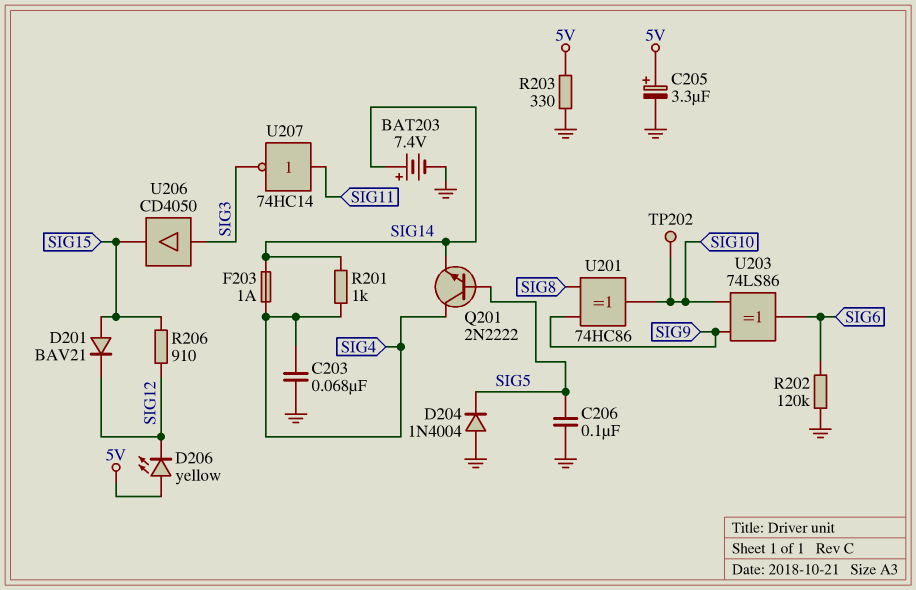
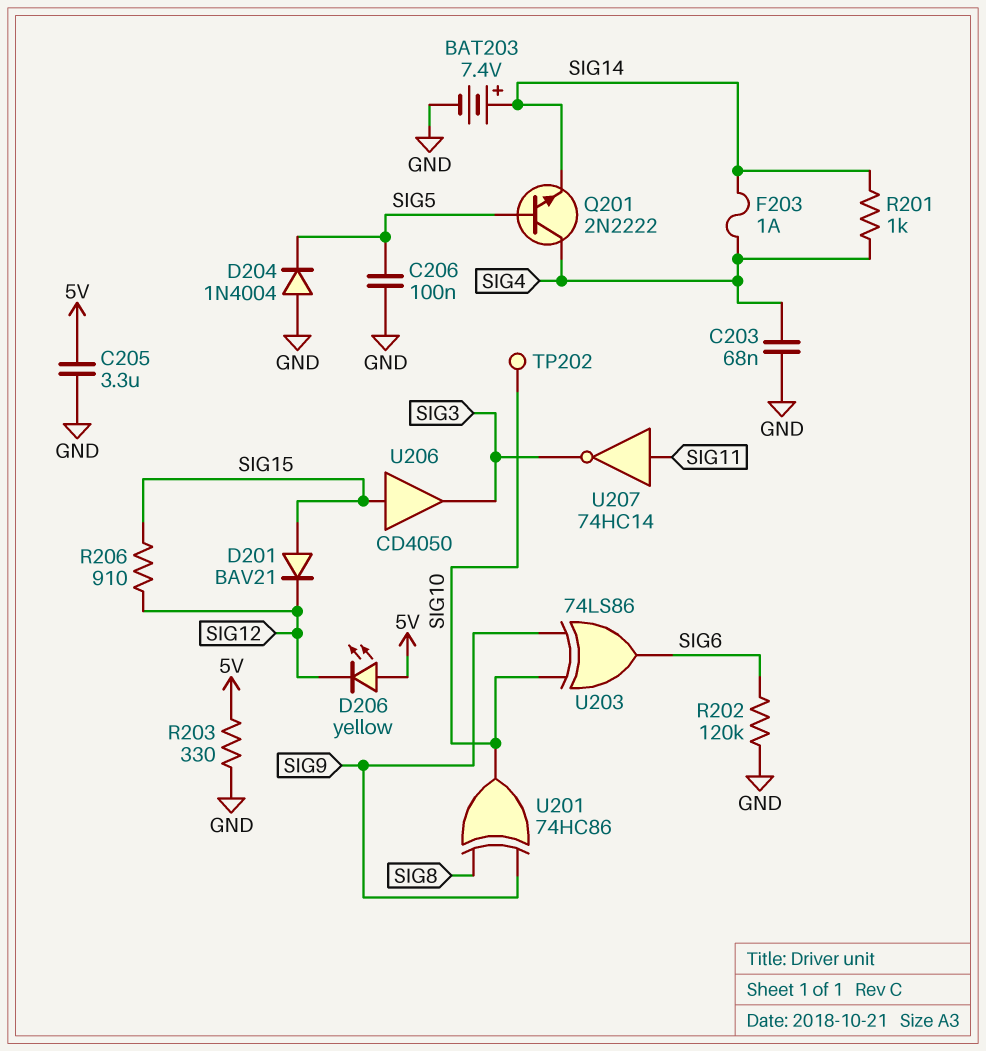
C205: 3.3uF (plus 5V, minus GND) -> 3.3uF (5V, GND)
U206: buffer CD4050 (in SIG3, out SIG15) -> buffer CD4050 (in SIG15, out SIG3)

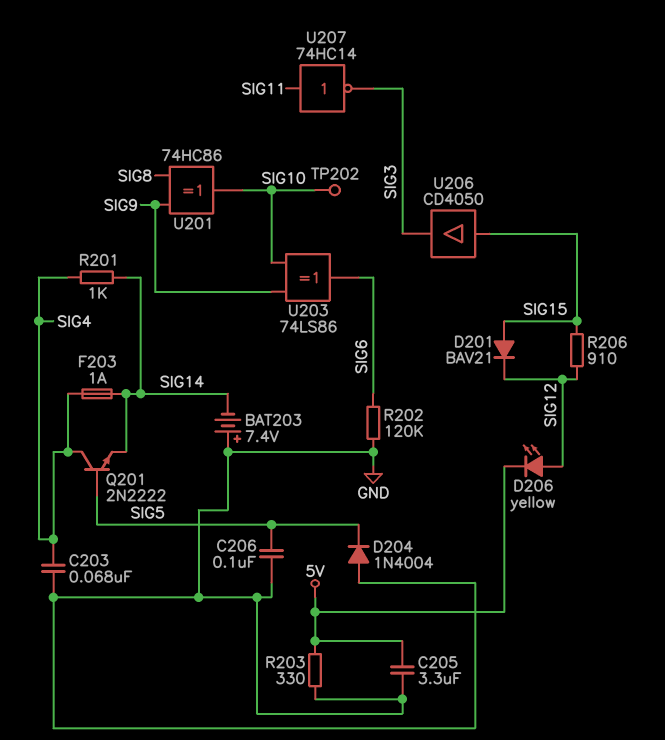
BAT203: 7.4V (plus SIG14, minus GND) -> 7.4V (plus GND, minus SIG14)
D206: LED yellow (A 5V, K SIG12) -> LED yellow (A SIG12, K 5V)

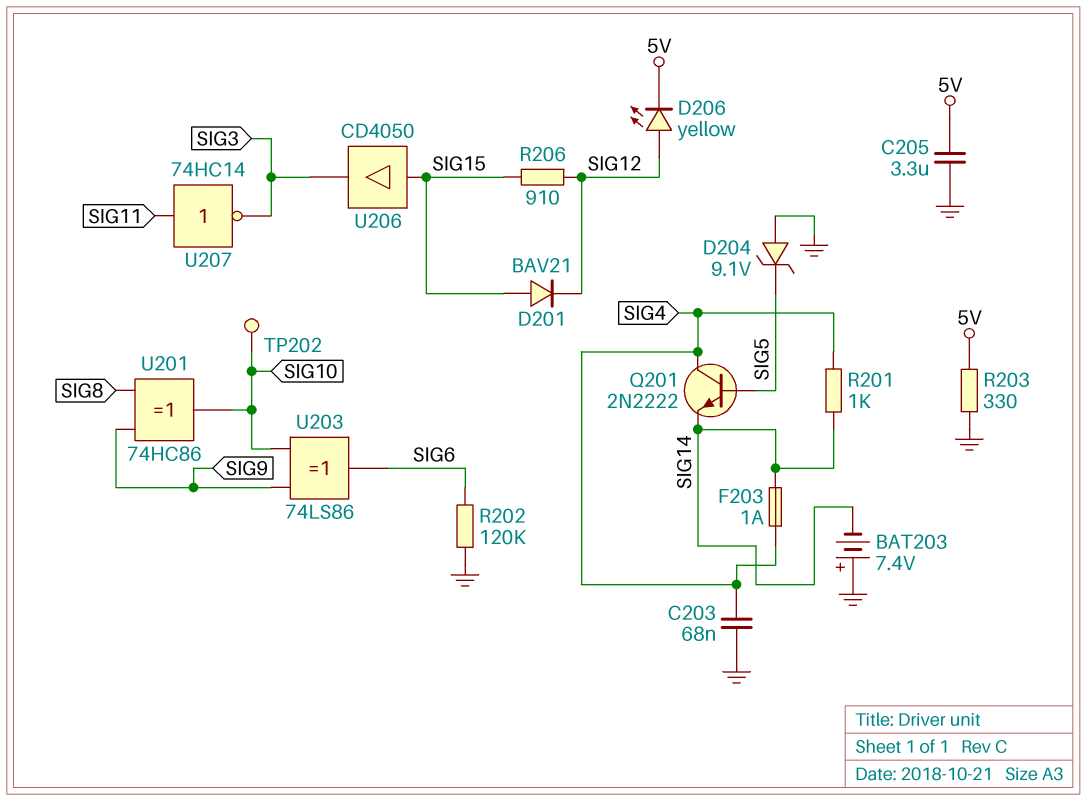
C206: 100nF (GND, SIG5) -> none
D204: diode 1N4004 (A GND, K SIG5) -> zener 9.1V (A GND, K SIG5)

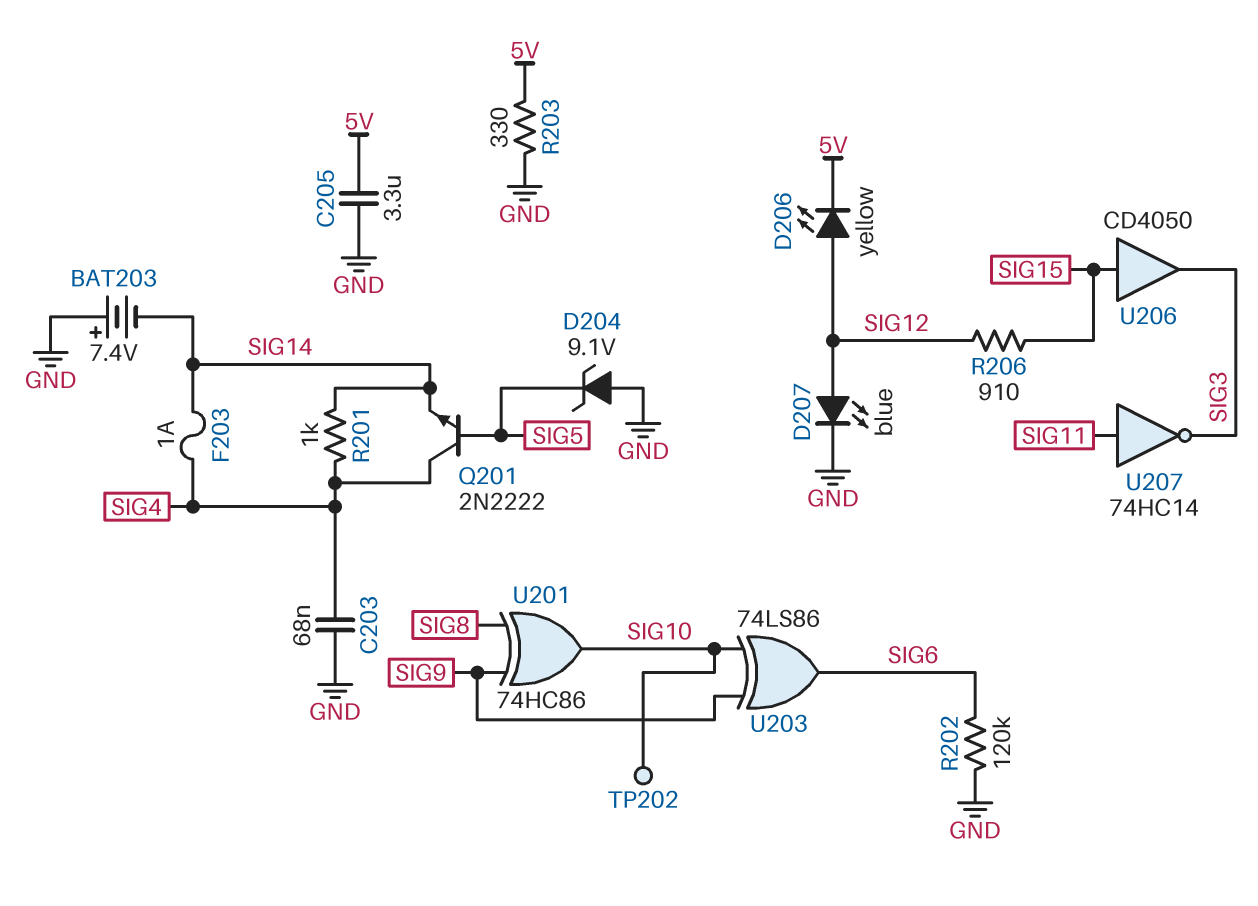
D201: diode BAV21 (A SIG15, K SIG12) -> none
D207: none -> LED blue (A SIG12, K GND)

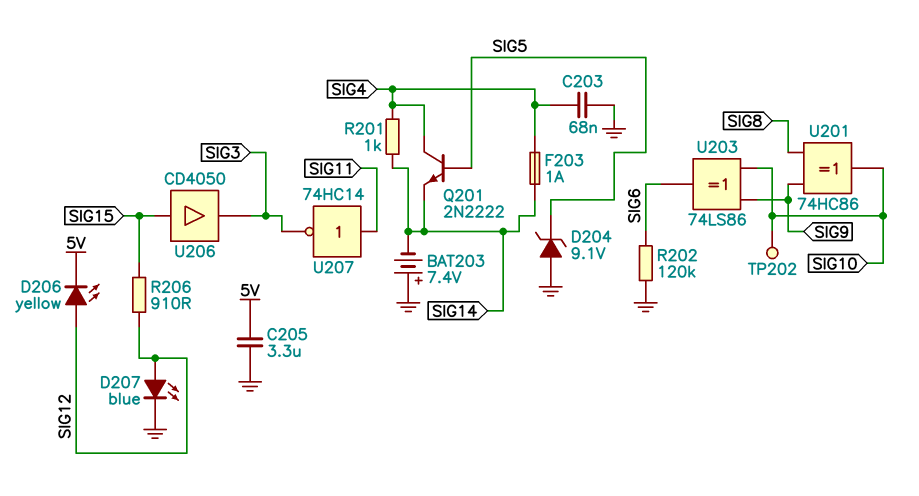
R203: 330 (5V, GND) -> none

